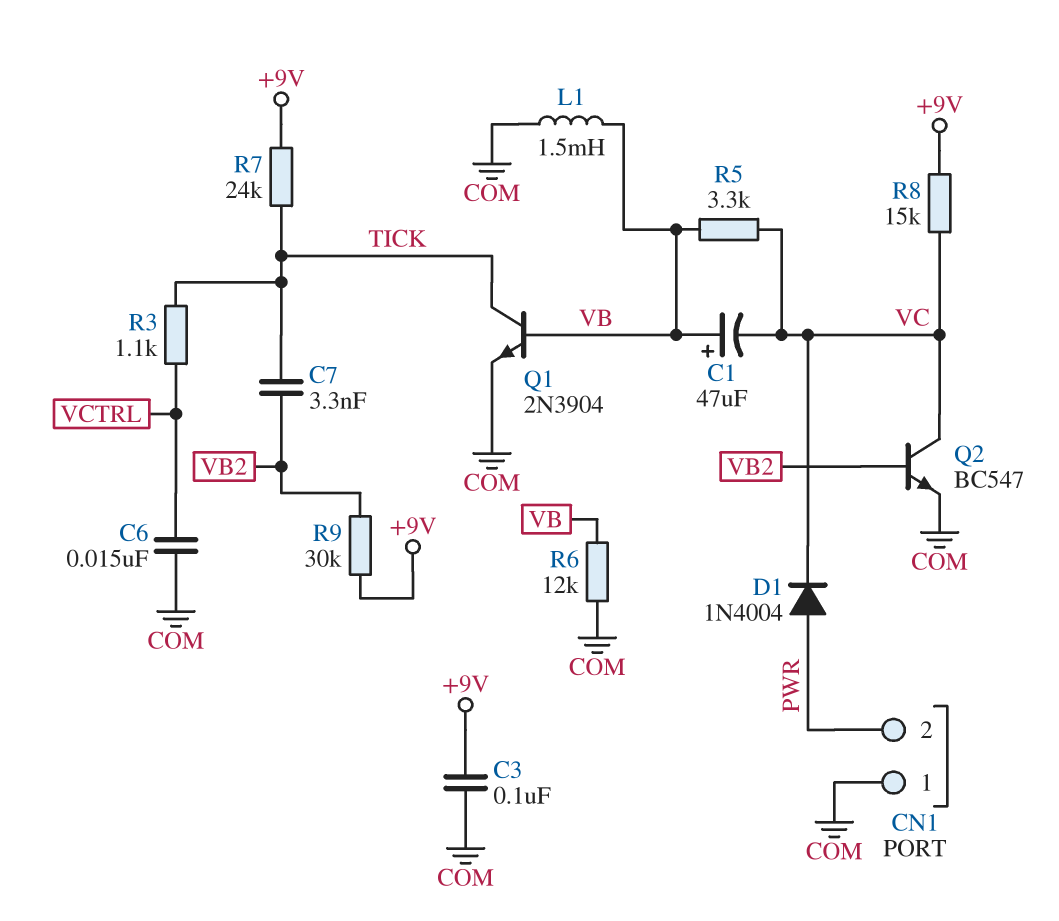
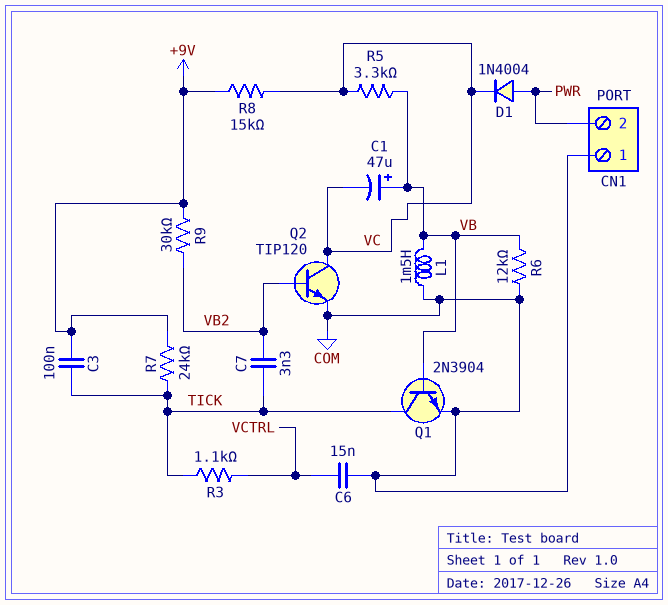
C3: 100nF (+9V, COM) -> 100nF (+9V, TICK)
Q2: NPN BC547 (B VB2, C VC, E COM) -> NPN TIP120 (B VB2, C VC, E COM)

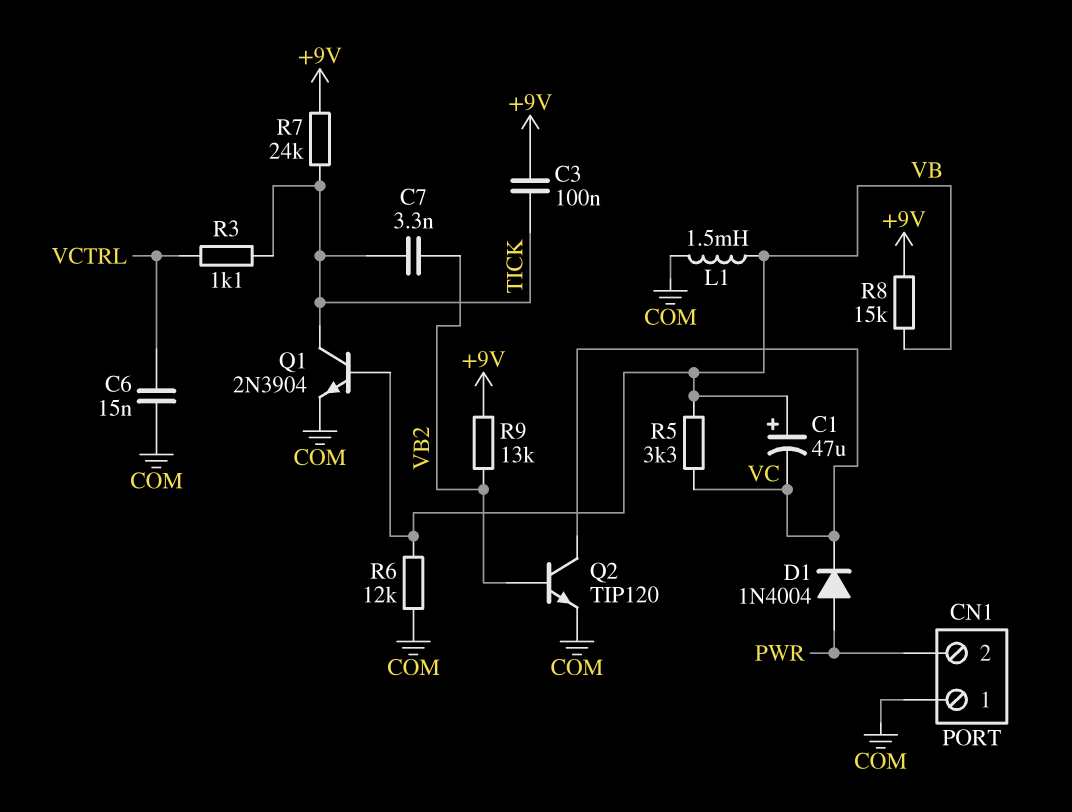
R8: 15k (+9V, VC) -> 15k (+9V, VB)
R9: 30k (+9V, VB2) -> 13k (+9V, VB2)

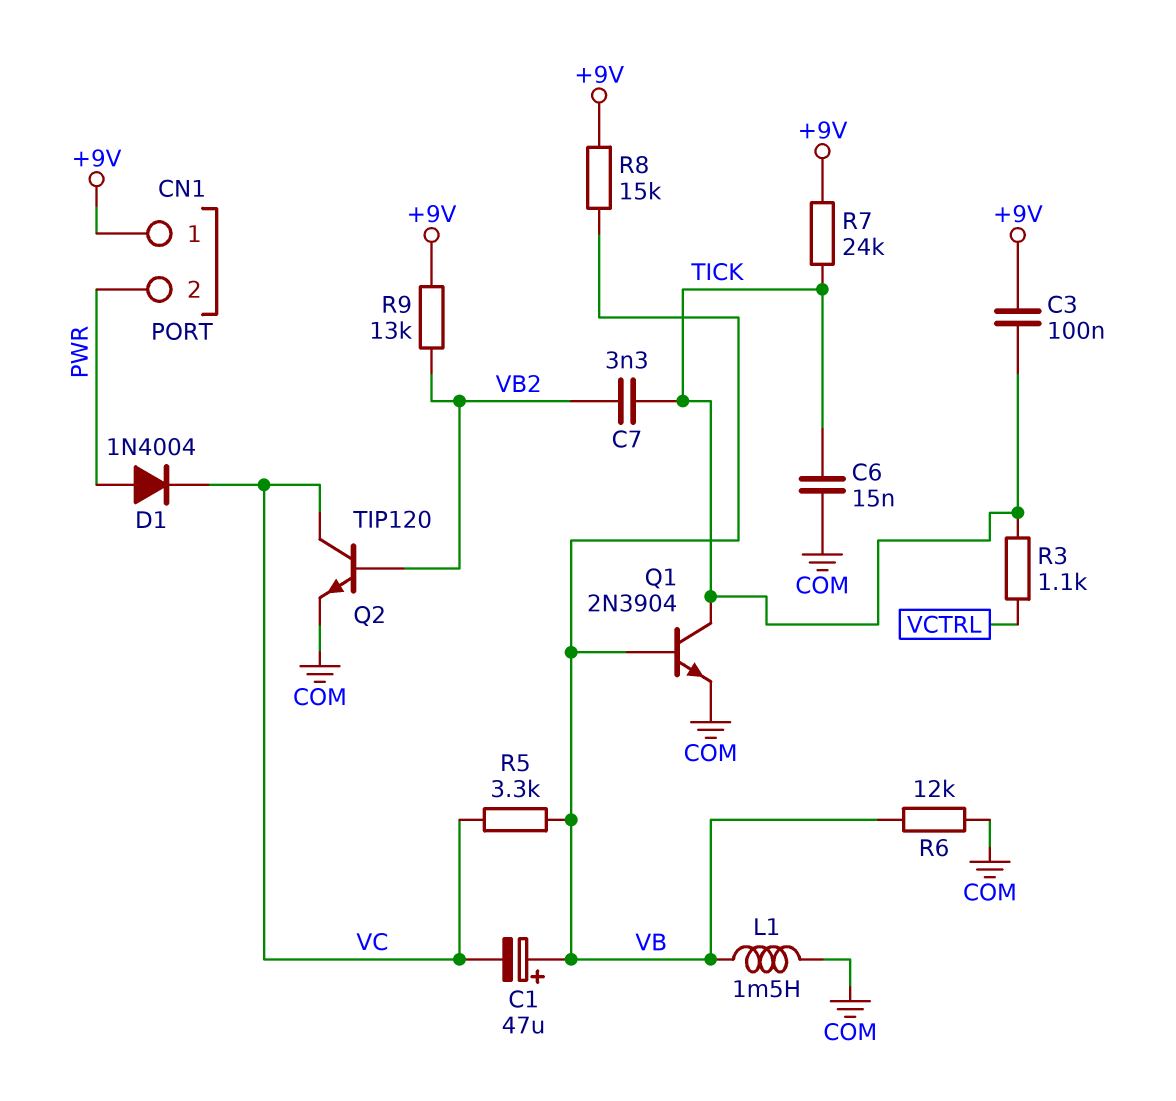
C6: 15nF (COM, VCTRL) -> 15nF (COM, TICK)
CN1 pin 1: COM -> +9V

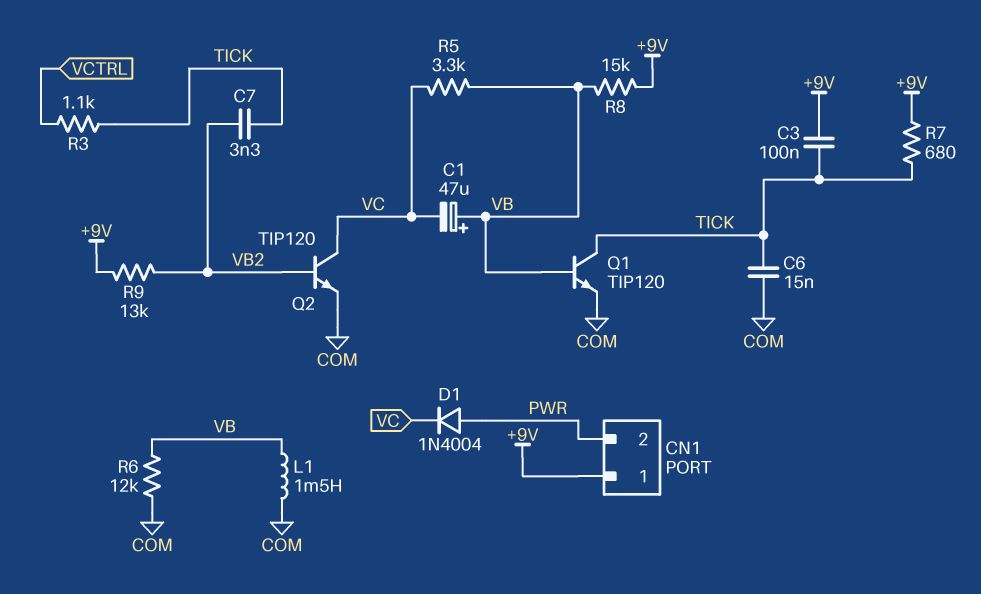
Q1: NPN 2N3904 (B VB, C TICK, E COM) -> NPN TIP120 (B VB, C TICK, E COM)
R7: 24k (+9V, TICK) -> 680 (+9V, TICK)

